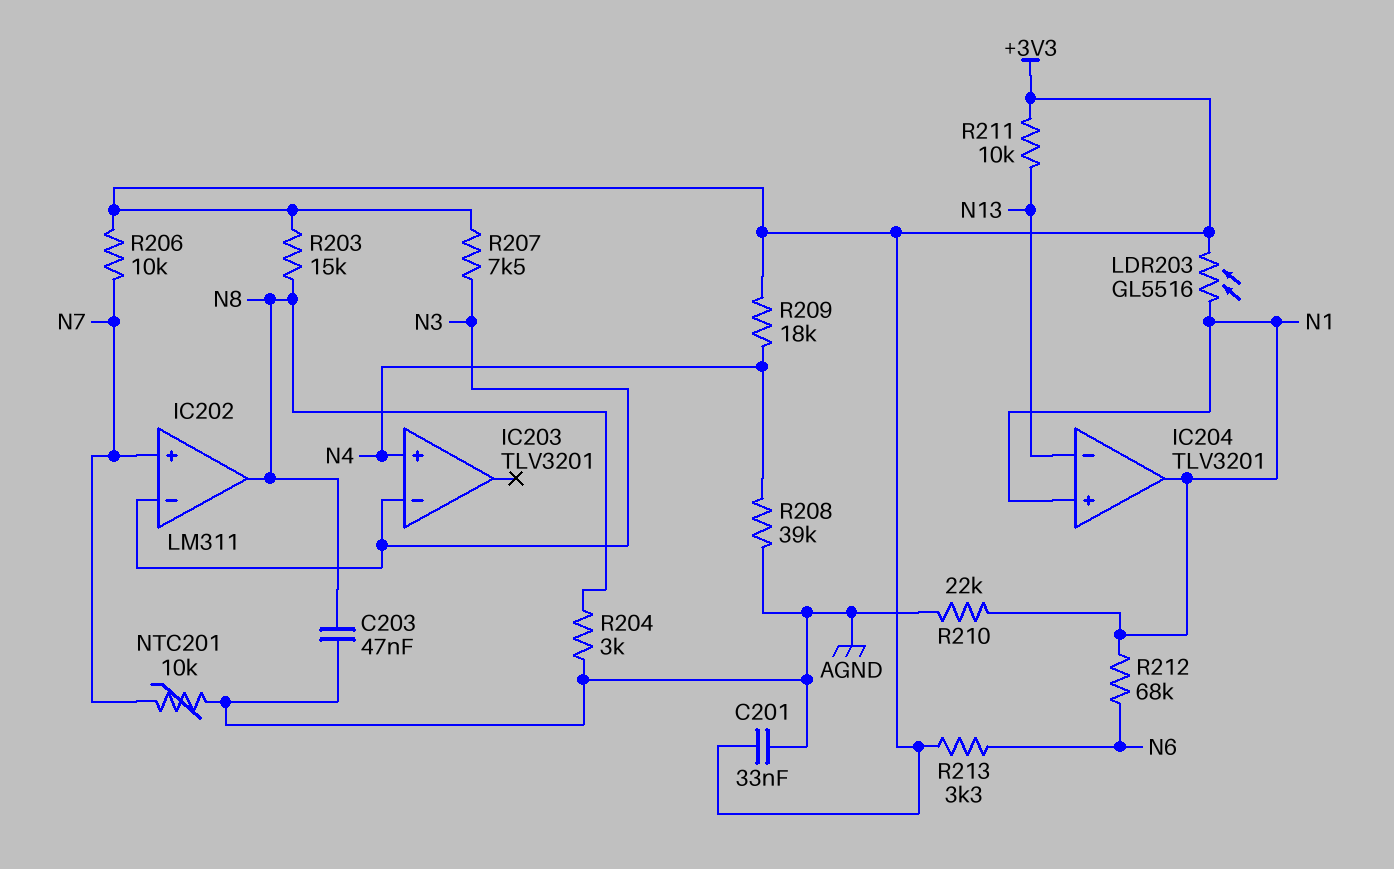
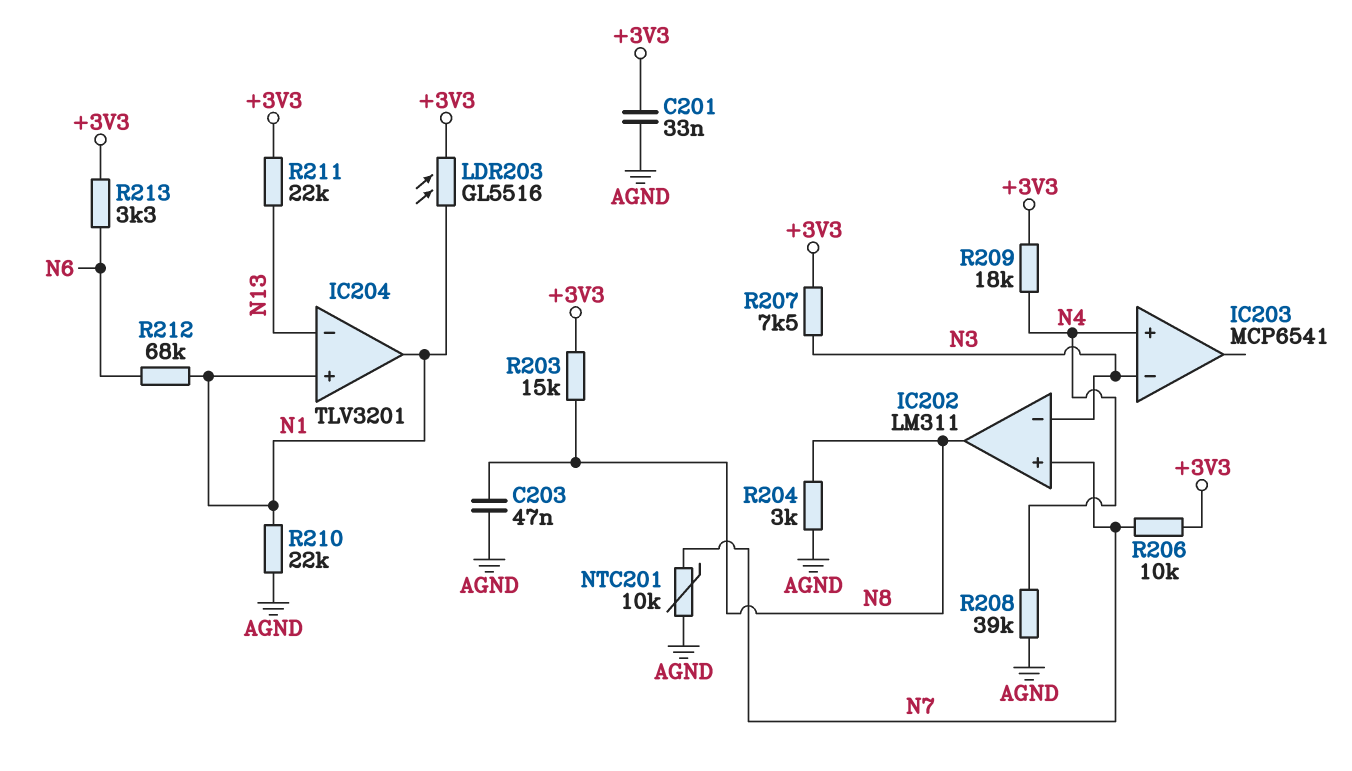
IC203: TLV3201 -> MCP6541
R211: 10k (+3V3, N13) -> 22k (+3V3, N13)

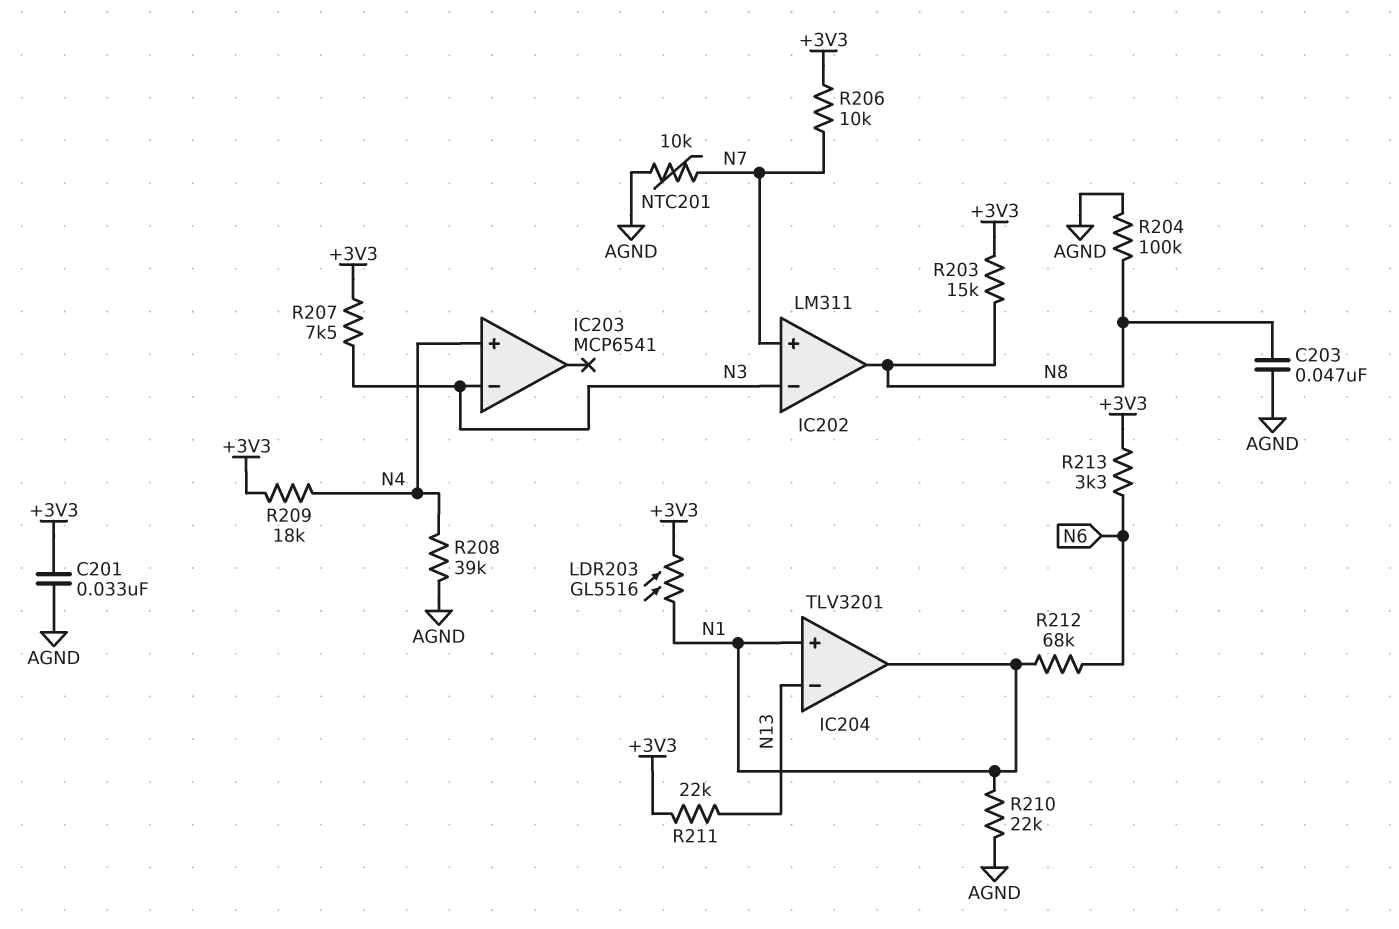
R204: 3k (AGND, N8) -> 100k (AGND, N8)

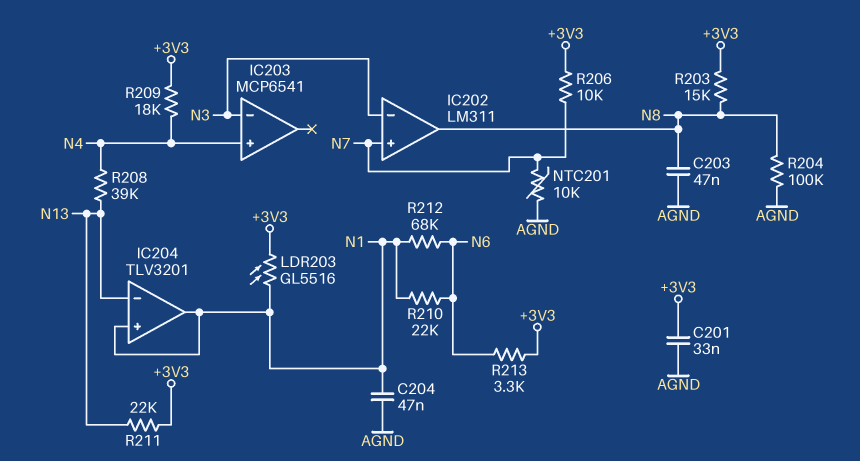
C204: none -> 47nF (AGND, N1)
R207: 7.5k (+3V3, N3) -> none
R208: 39k (AGND, N4) -> 39k (N4, N13)
R210: 22k (AGND, N1) -> 22k (N1, N6)

